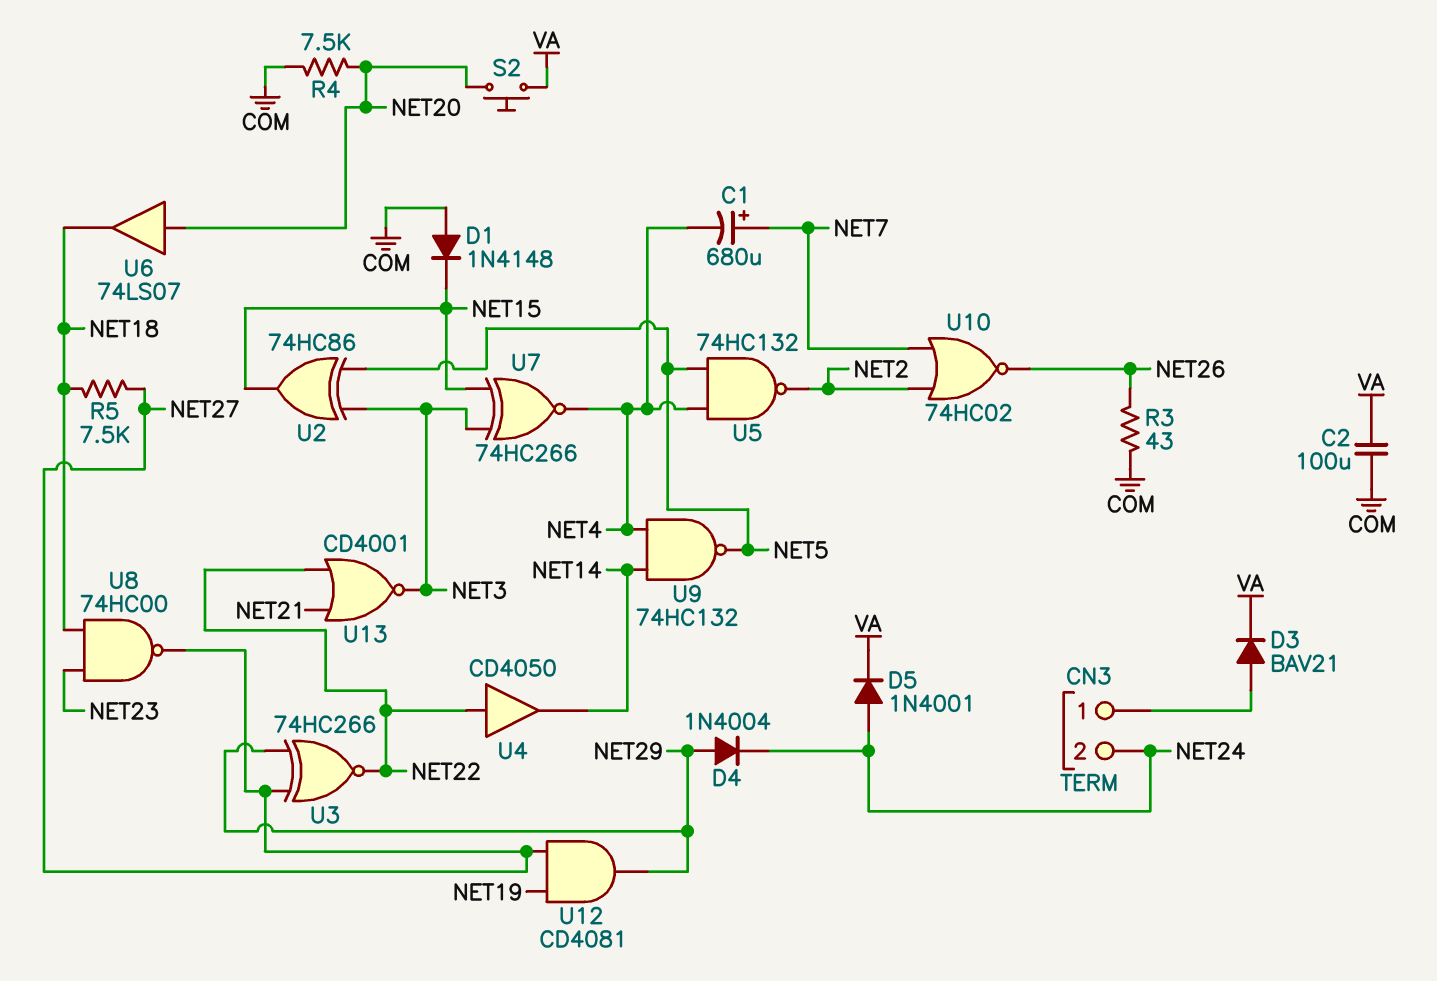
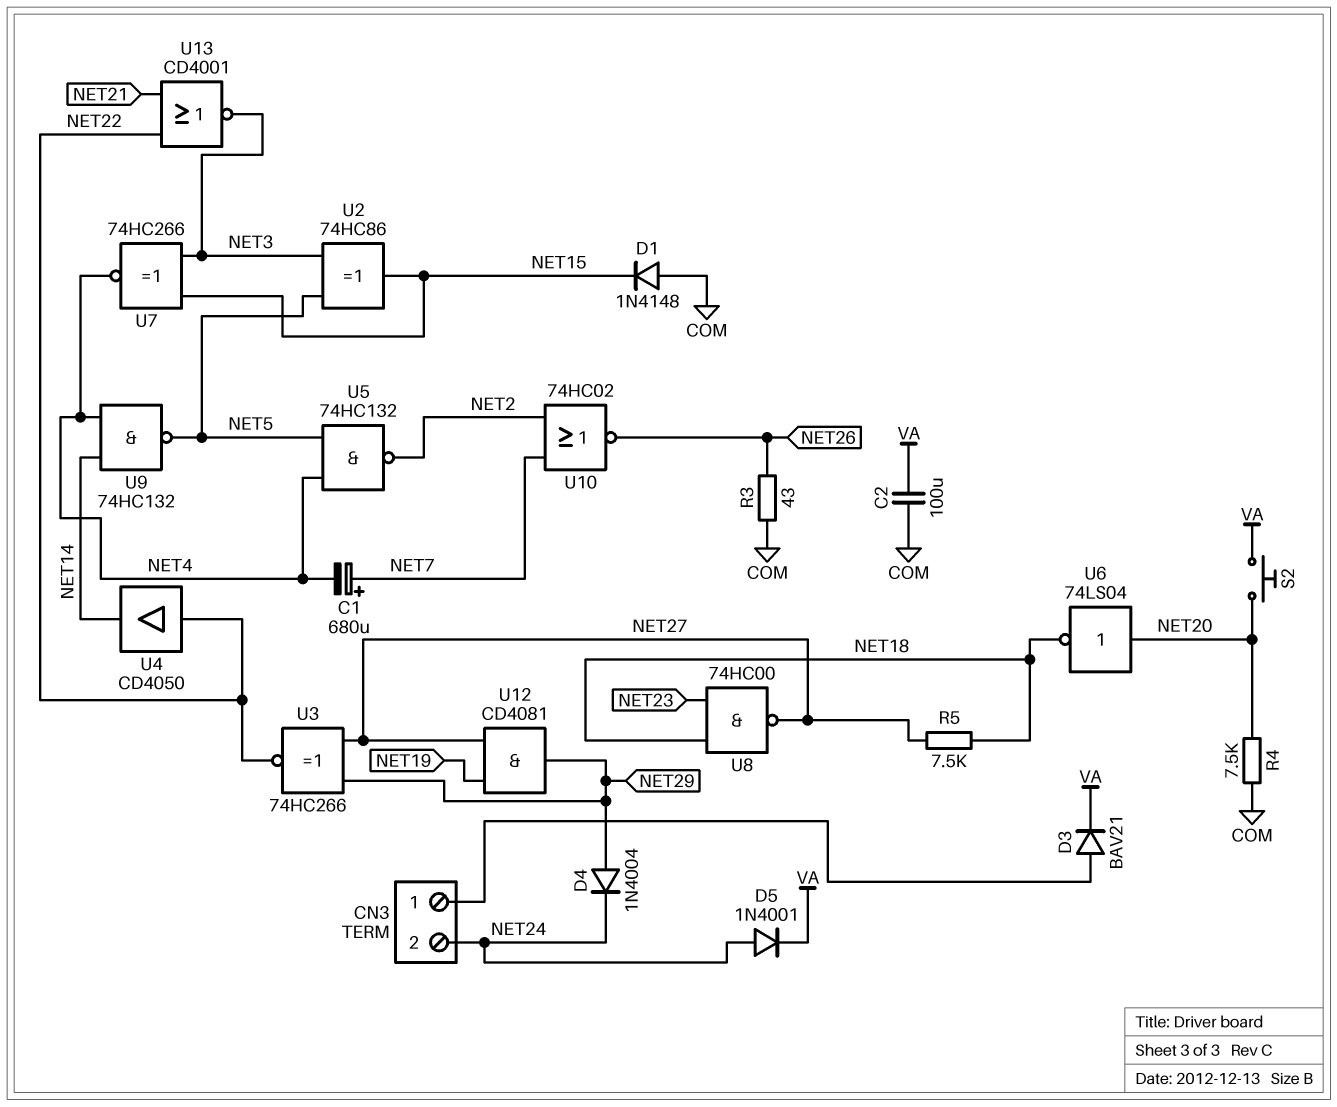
U6: buffer 74LS07 (in NET20, out NET18) -> NOT 74LS04 (in NET20, out NET18)

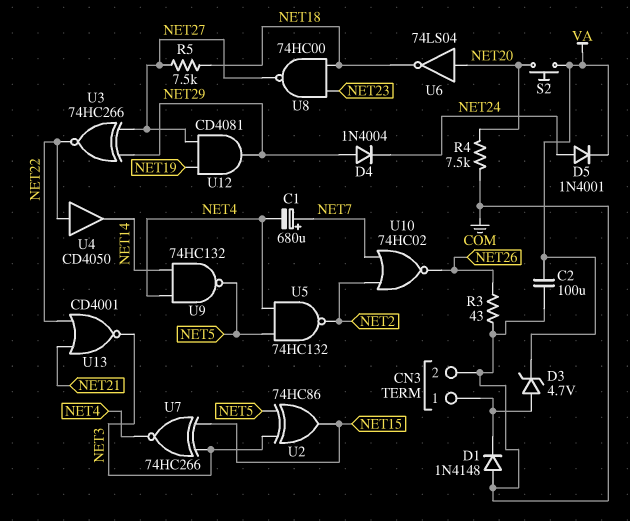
CN3 pin 2: NET24 -> COM
D1: diode 1N4148 (A COM, K NET15) -> diode 1N4148 (A COM, K CN3/1)
D3: diode BAV21 (A CN3/1, K VA) -> zener 4.7V (A CN3/1, K VA)

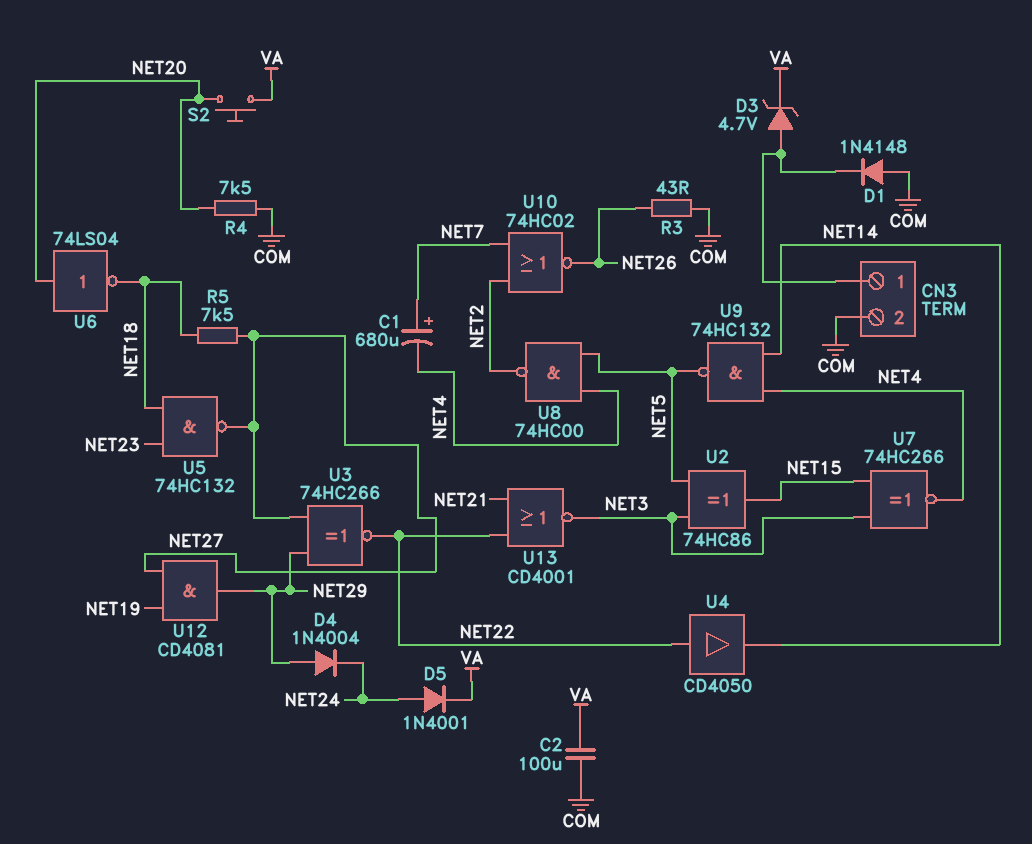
U5: NAND 74HC132 (in NET4, in NET5, out NET2) -> NAND 74HC132 (in NET18, in NET23, out NET27)
U8: NAND 74HC00 (in NET18, in NET23, out NET27) -> NAND 74HC00 (in NET4, in NET5, out NET2)

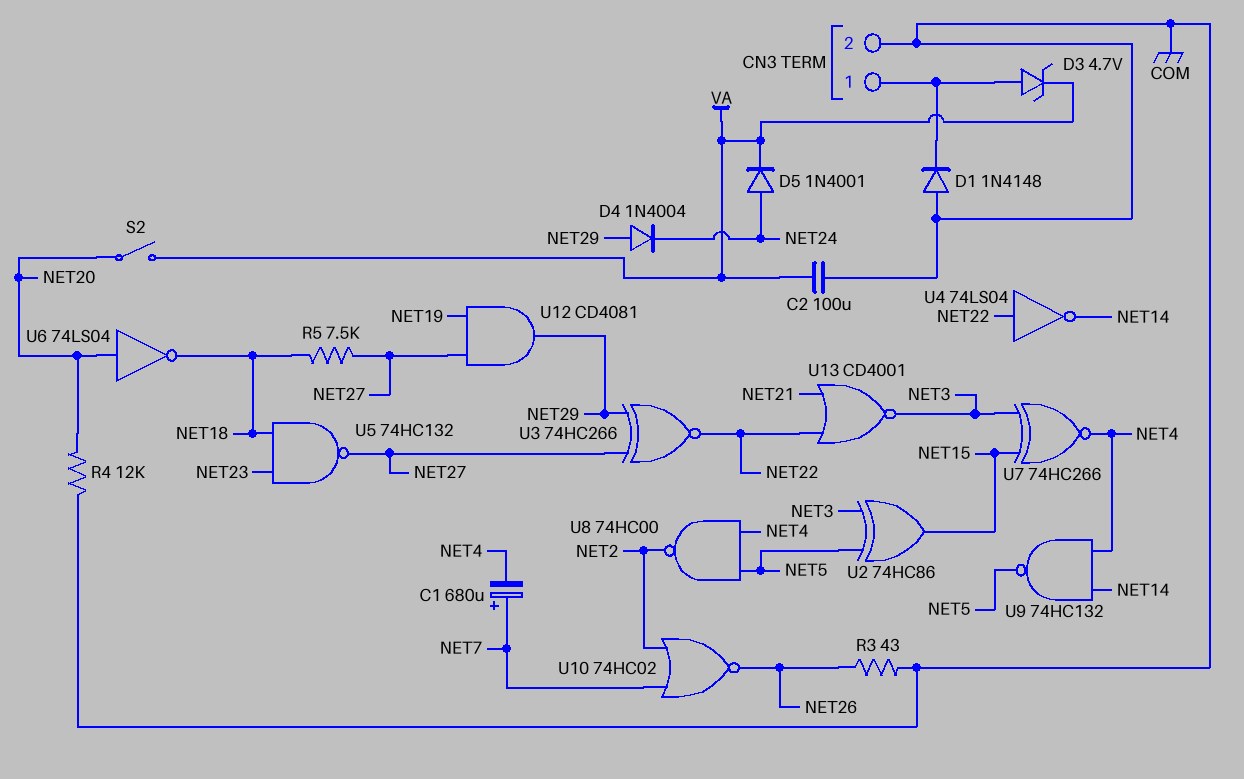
R4: 7.5k (COM, NET20) -> 12k (COM, NET20)
S2: button (NET20, VA) -> switch (NET20, VA)
U4: buffer CD4050 (in NET22, out NET14) -> NOT 74LS04 (in NET22, out NET14)

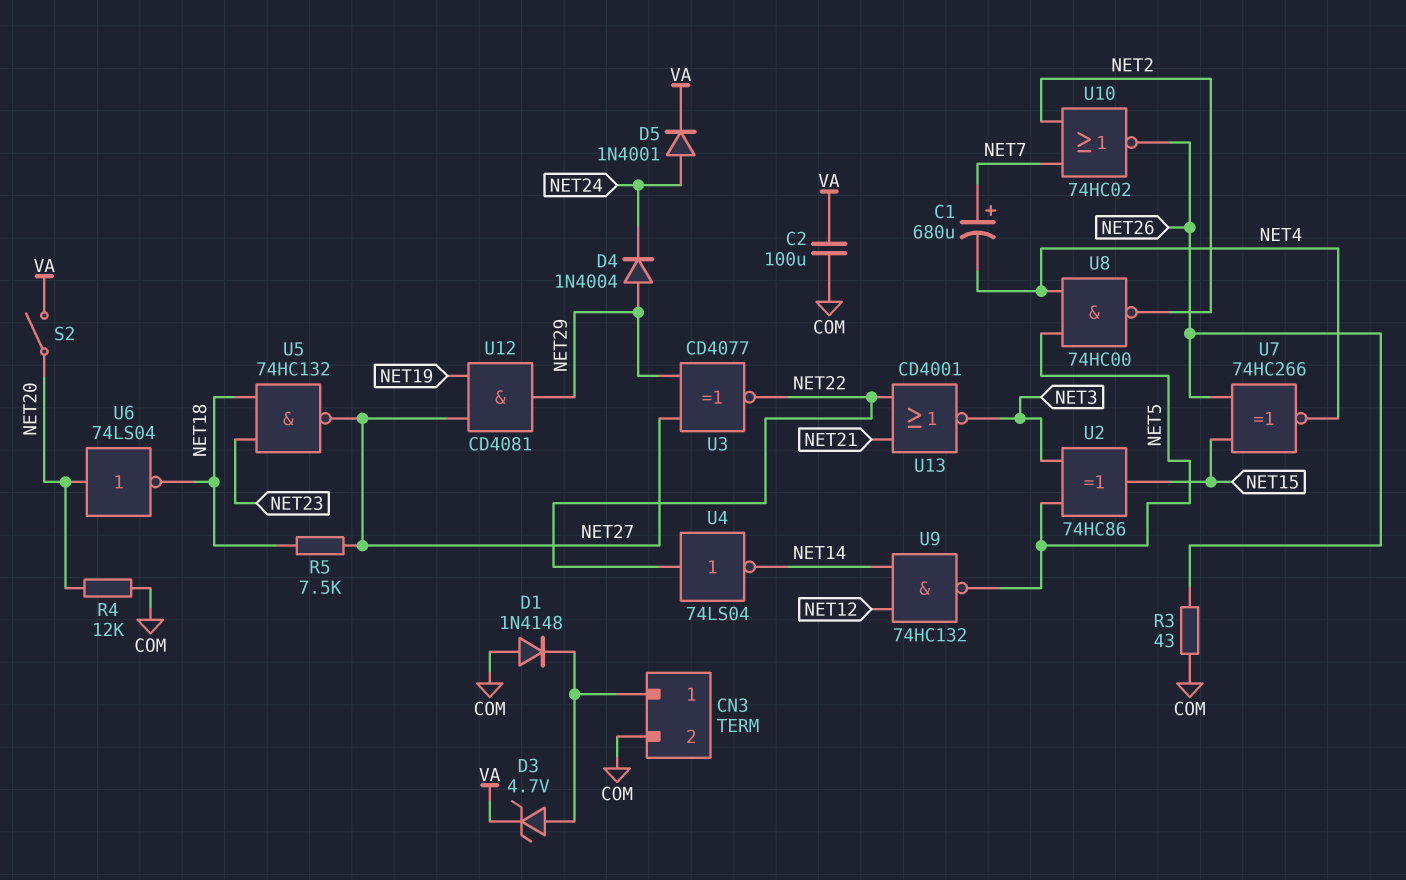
U3: XNOR 74HC266 (in NET27, in NET29, out NET22) -> XNOR CD4077 (in NET27, in NET29, out NET22)
U7: XNOR 74HC266 (in NET3, in NET15, out NET4) -> XNOR 74HC266 (in NET15, in NET26, out NET4)
U9: NAND 74HC132 (in NET4, in NET14, out NET5) -> NAND 74HC132 (in NET12, in NET14, out NET5)

